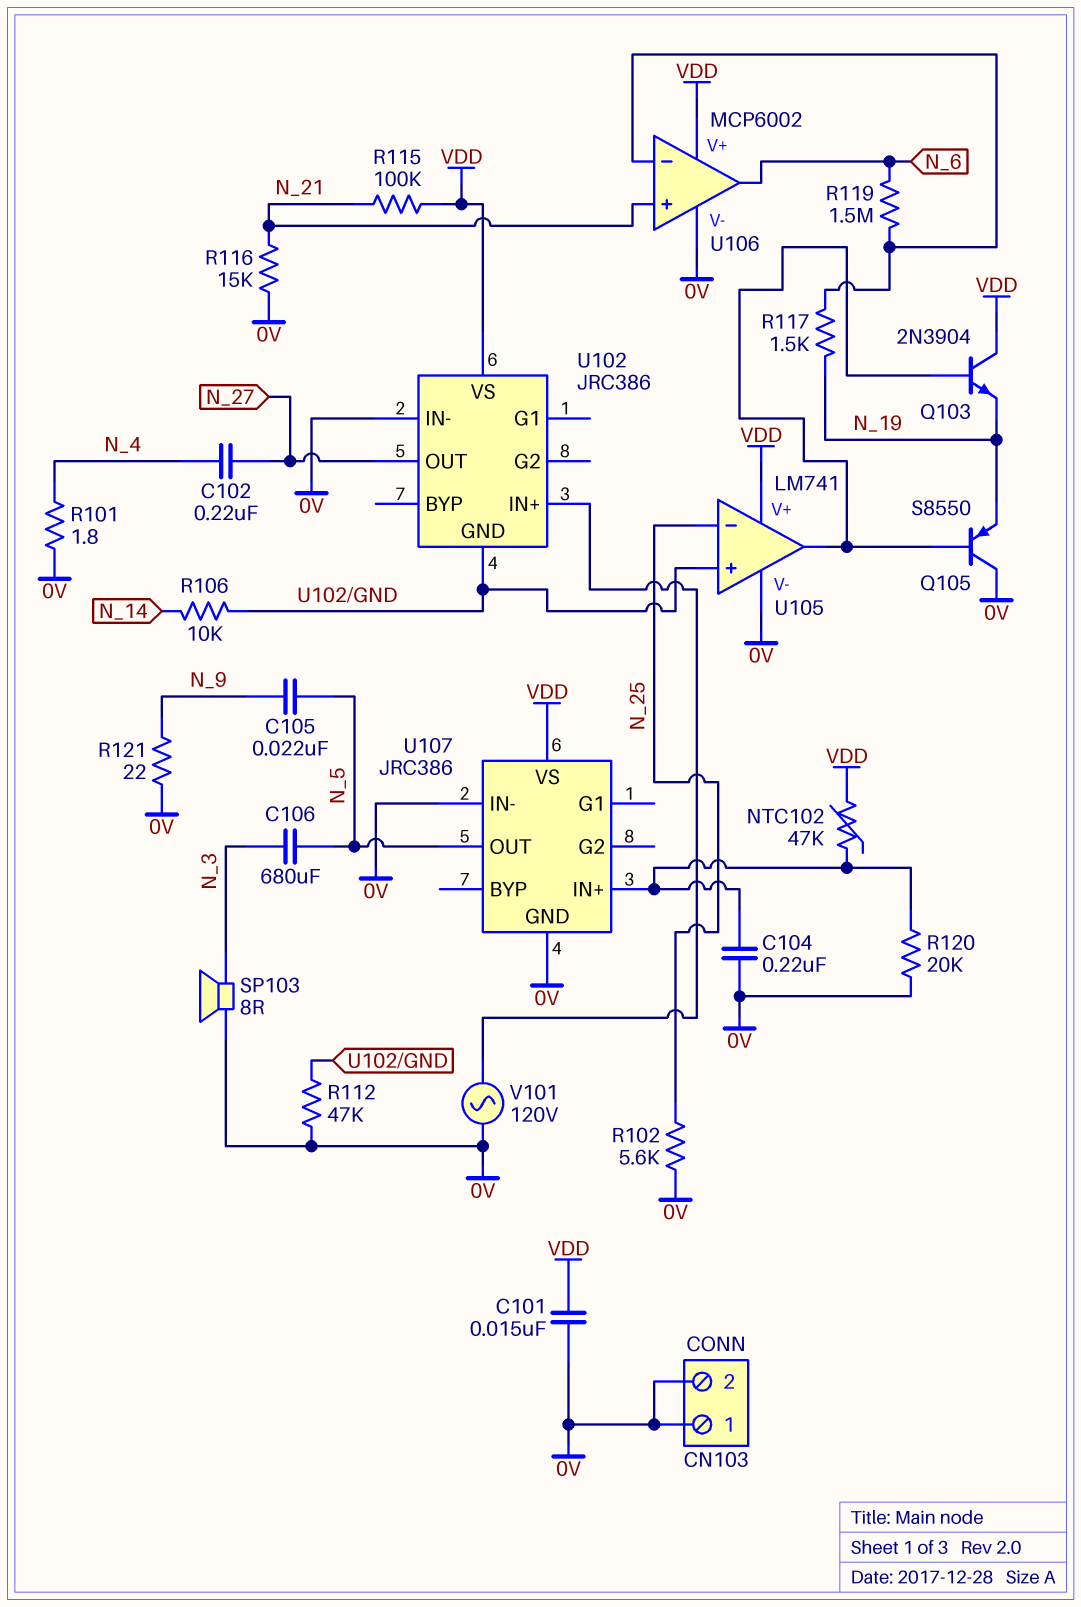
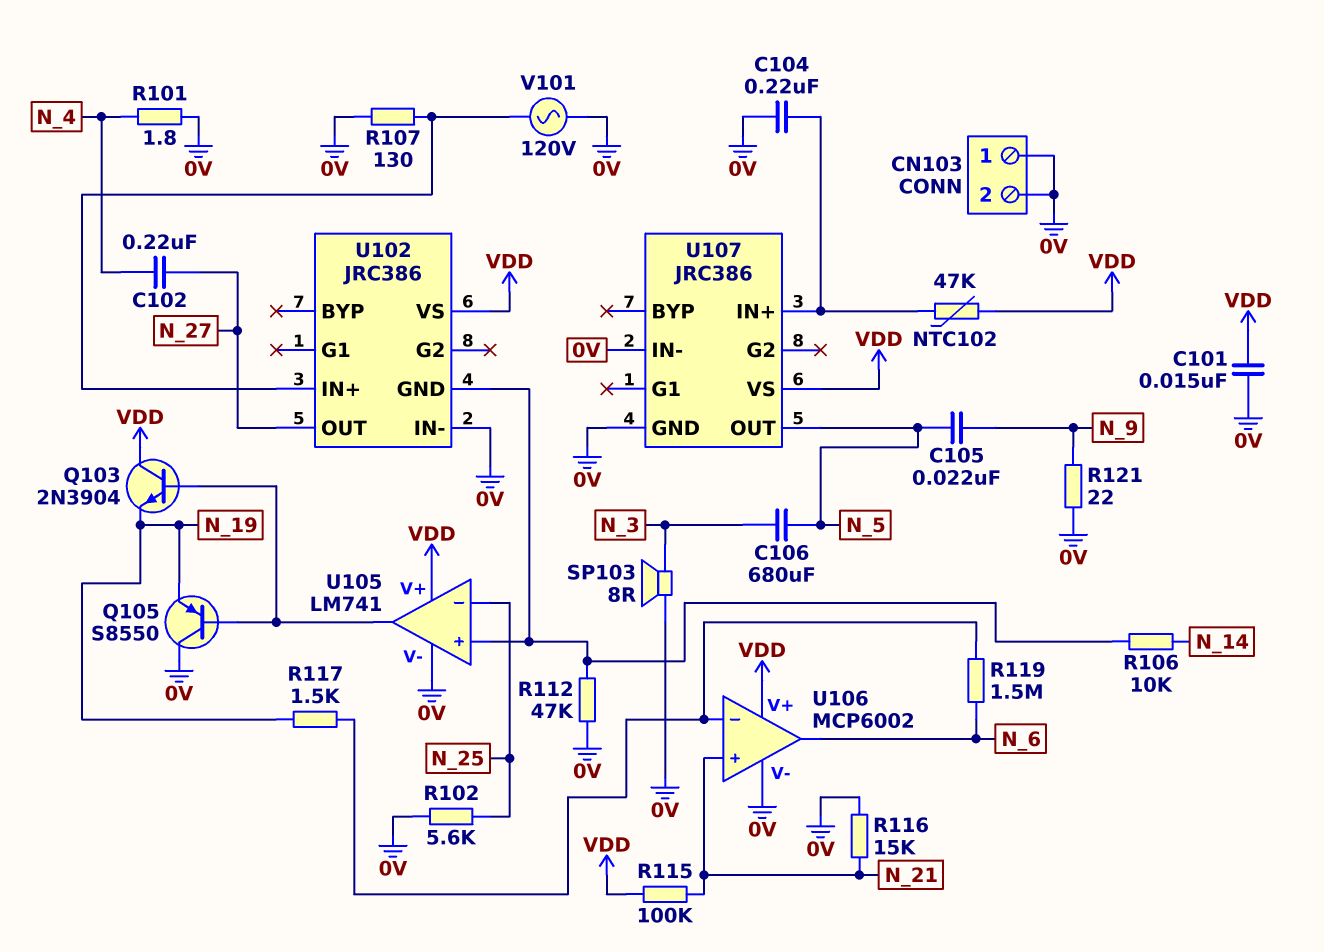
R107: none -> 130 (0V, U102/IN+)
R120: 20k (0V, U107/IN+) -> none

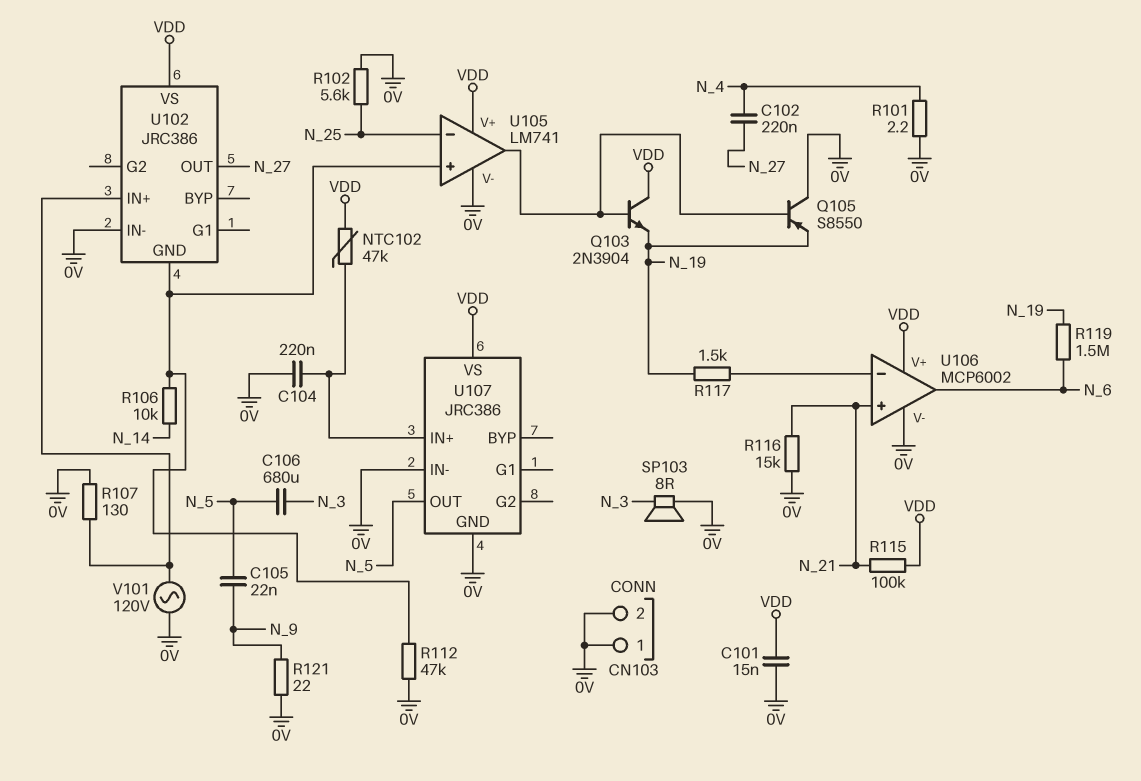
R101: 1.8 (0V, N_4) -> 2.2 (0V, N_4)
R119: 1.5M (N_6, U106/in-) -> 1.5M (N_6, N_19)

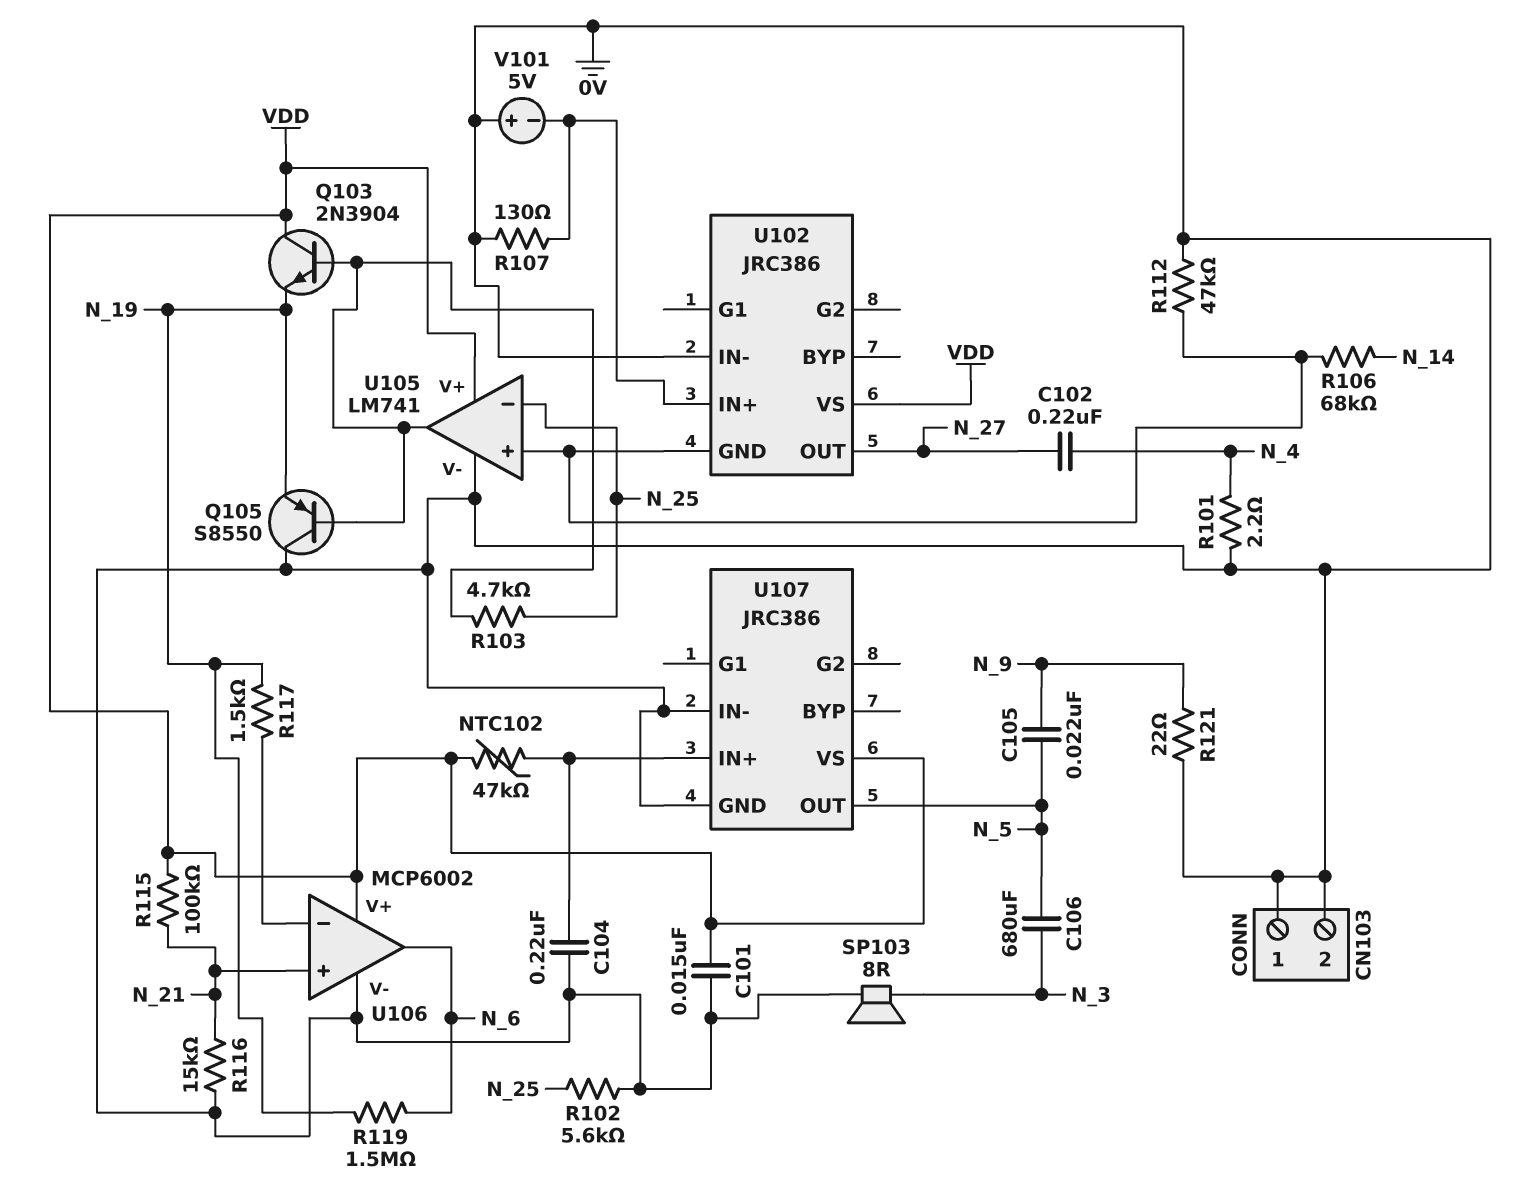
R103: none -> 4.7k (N_25, U105/out)
R106: 10k (N_14, U102/GND) -> 68k (N_14, U102/GND)
V101: AC 120V (0V, U102/IN+) -> 5V (plus 0V, minus U102/IN+)

